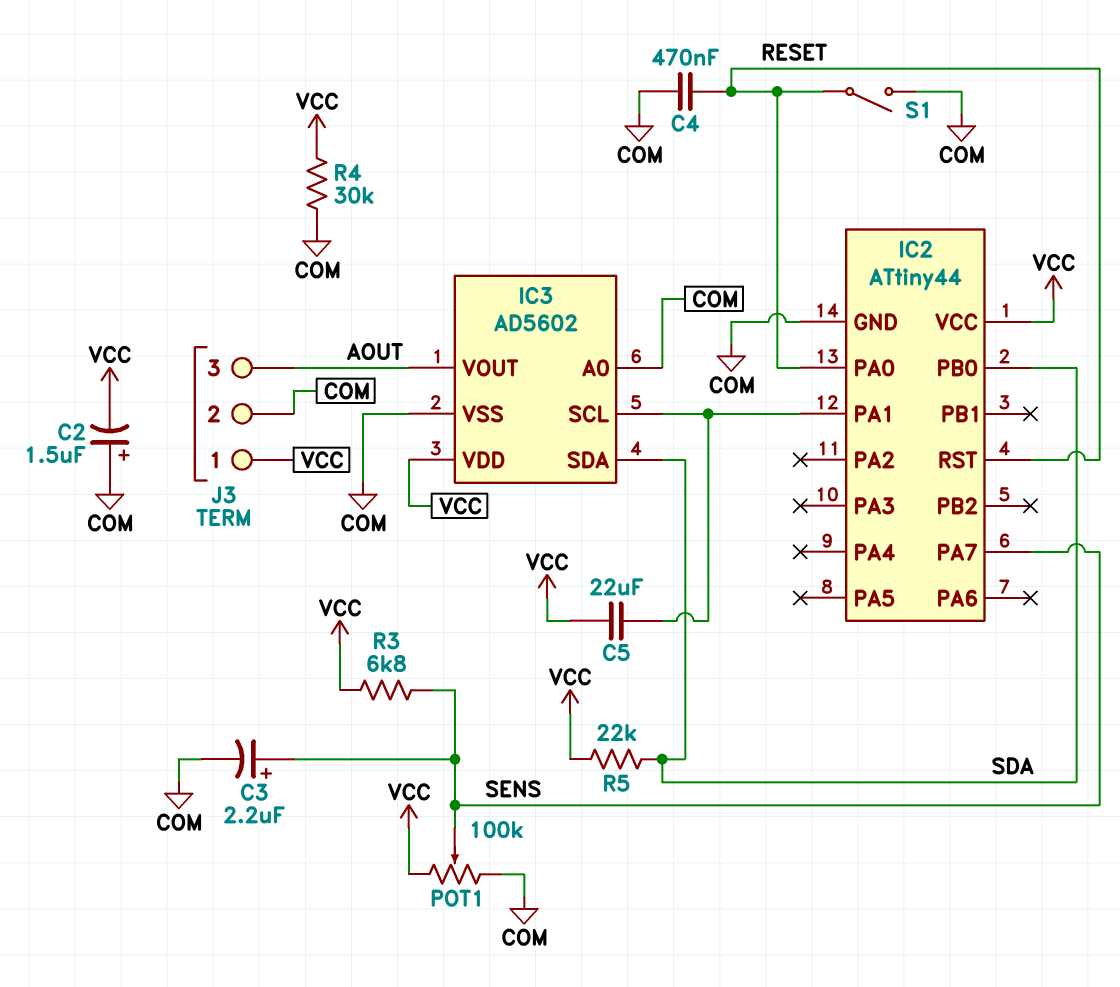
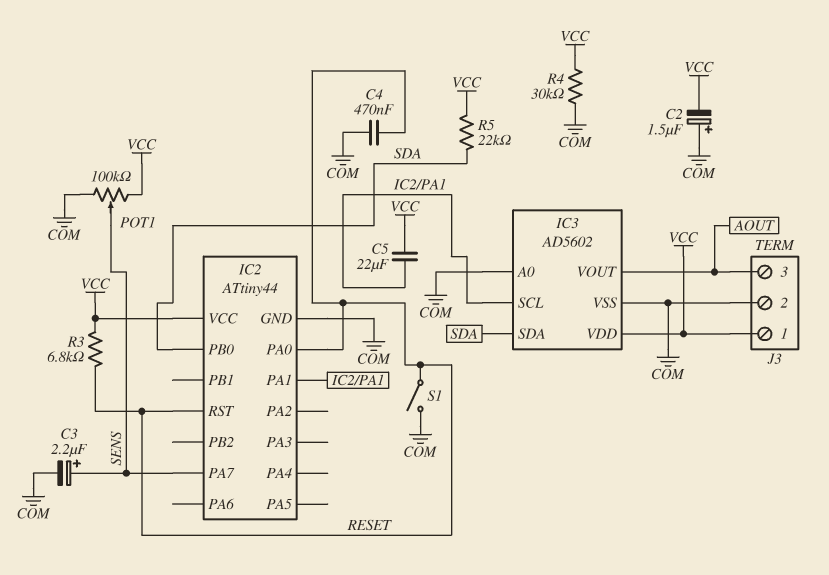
R3: 6.8k (SENS, VCC) -> 6.8k (RESET, VCC)

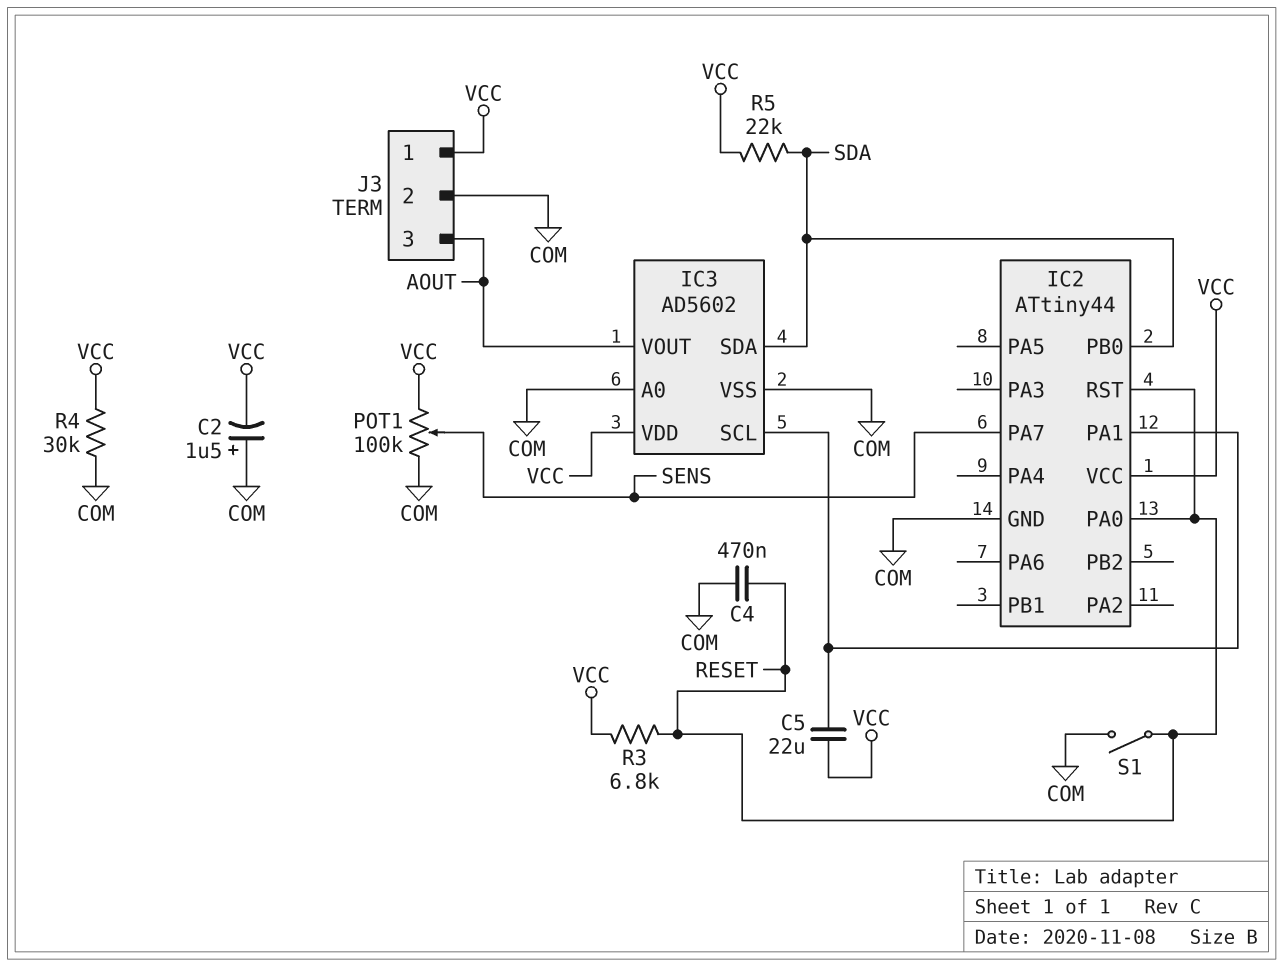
C3: 2.2uF (plus SENS, minus COM) -> none

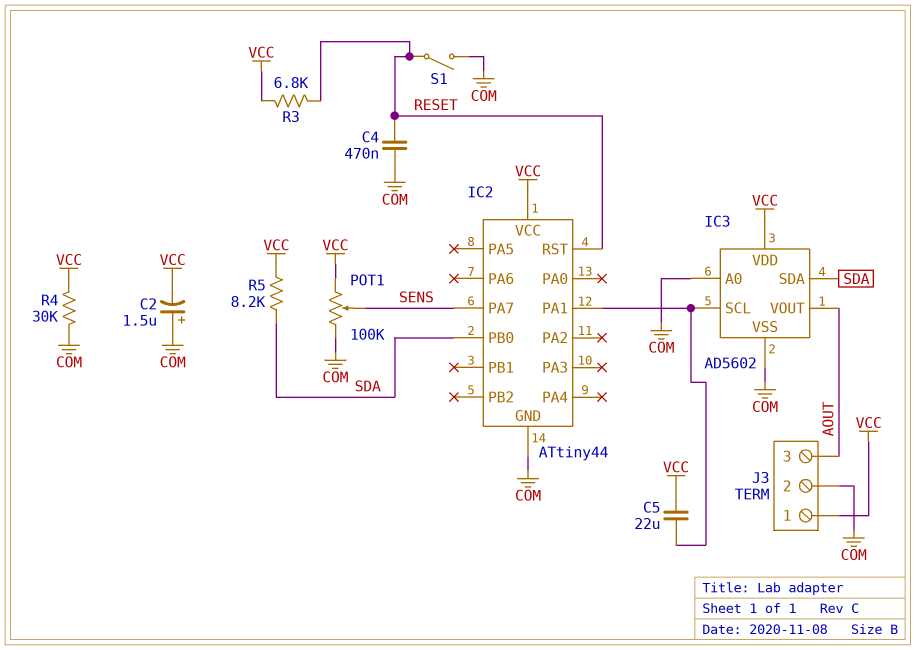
IC2 pin PA0: RESET -> none
R5: 22k (SDA, VCC) -> 8.2k (SDA, VCC)

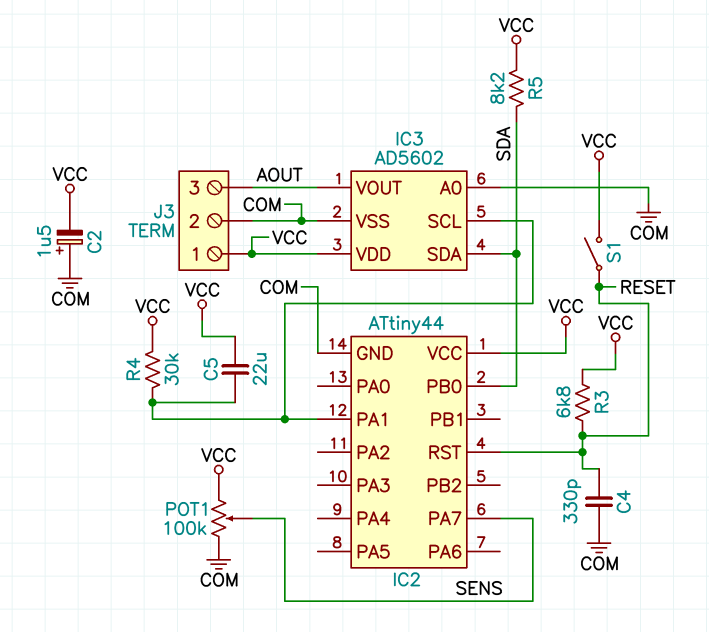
C4: 470nF (COM, RESET) -> 330pF (COM, RESET)
R4: 30k (COM, VCC) -> 30k (IC2/PA1, VCC)
S1: switch (COM, RESET) -> switch (RESET, VCC)

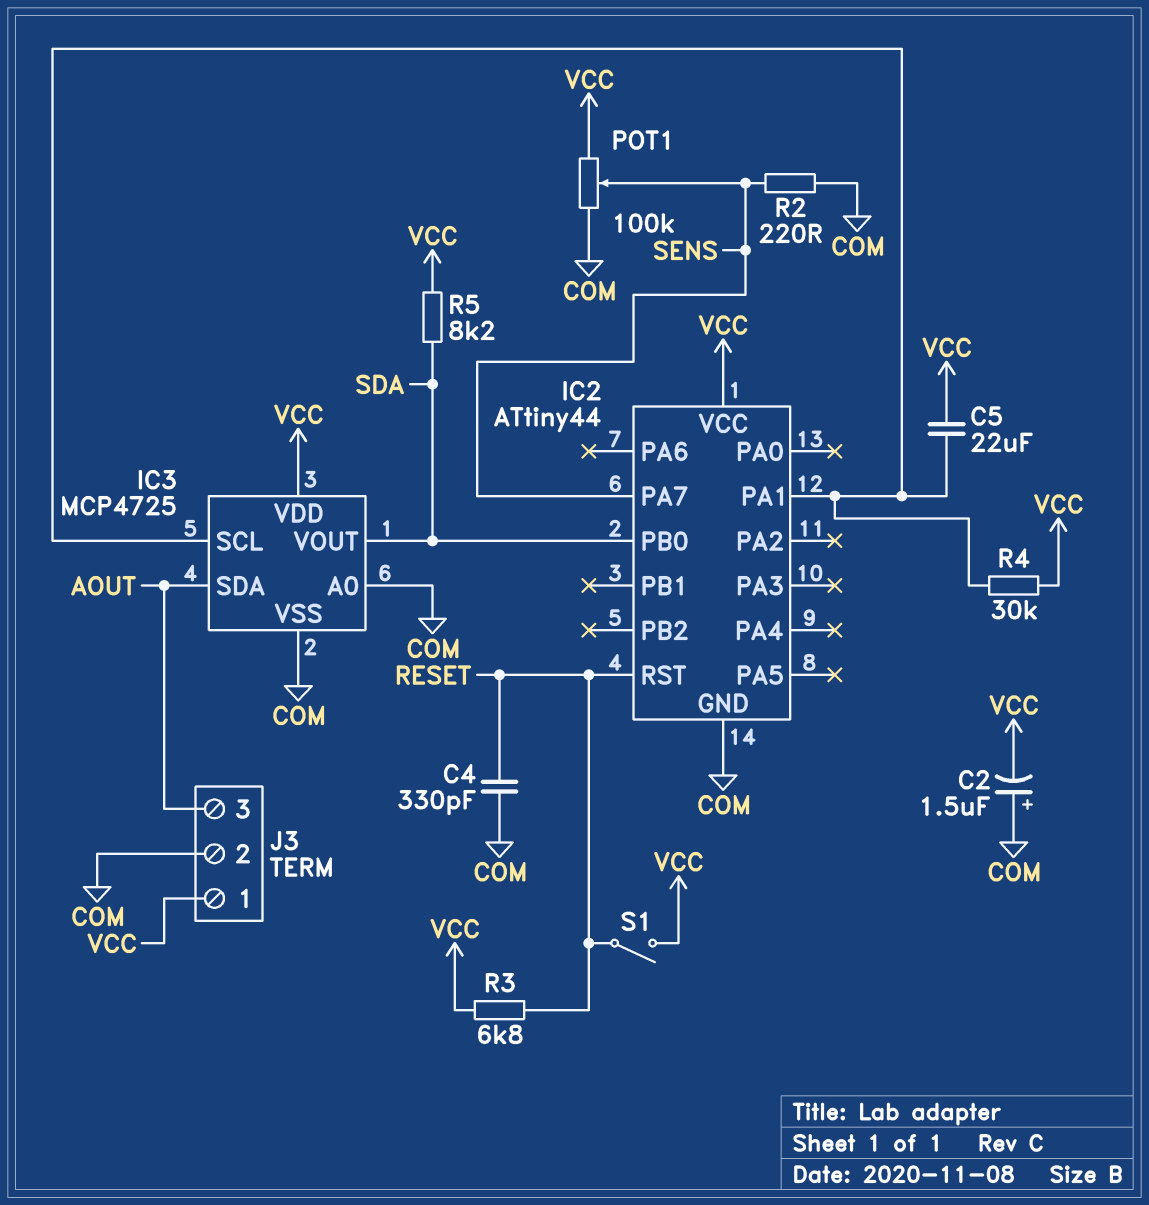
IC3: AD5602 -> MCP4725
IC3 pin SDA: SDA -> AOUT
IC3 pin VOUT: AOUT -> SDA
R2: none -> 220 (COM, SENS)

